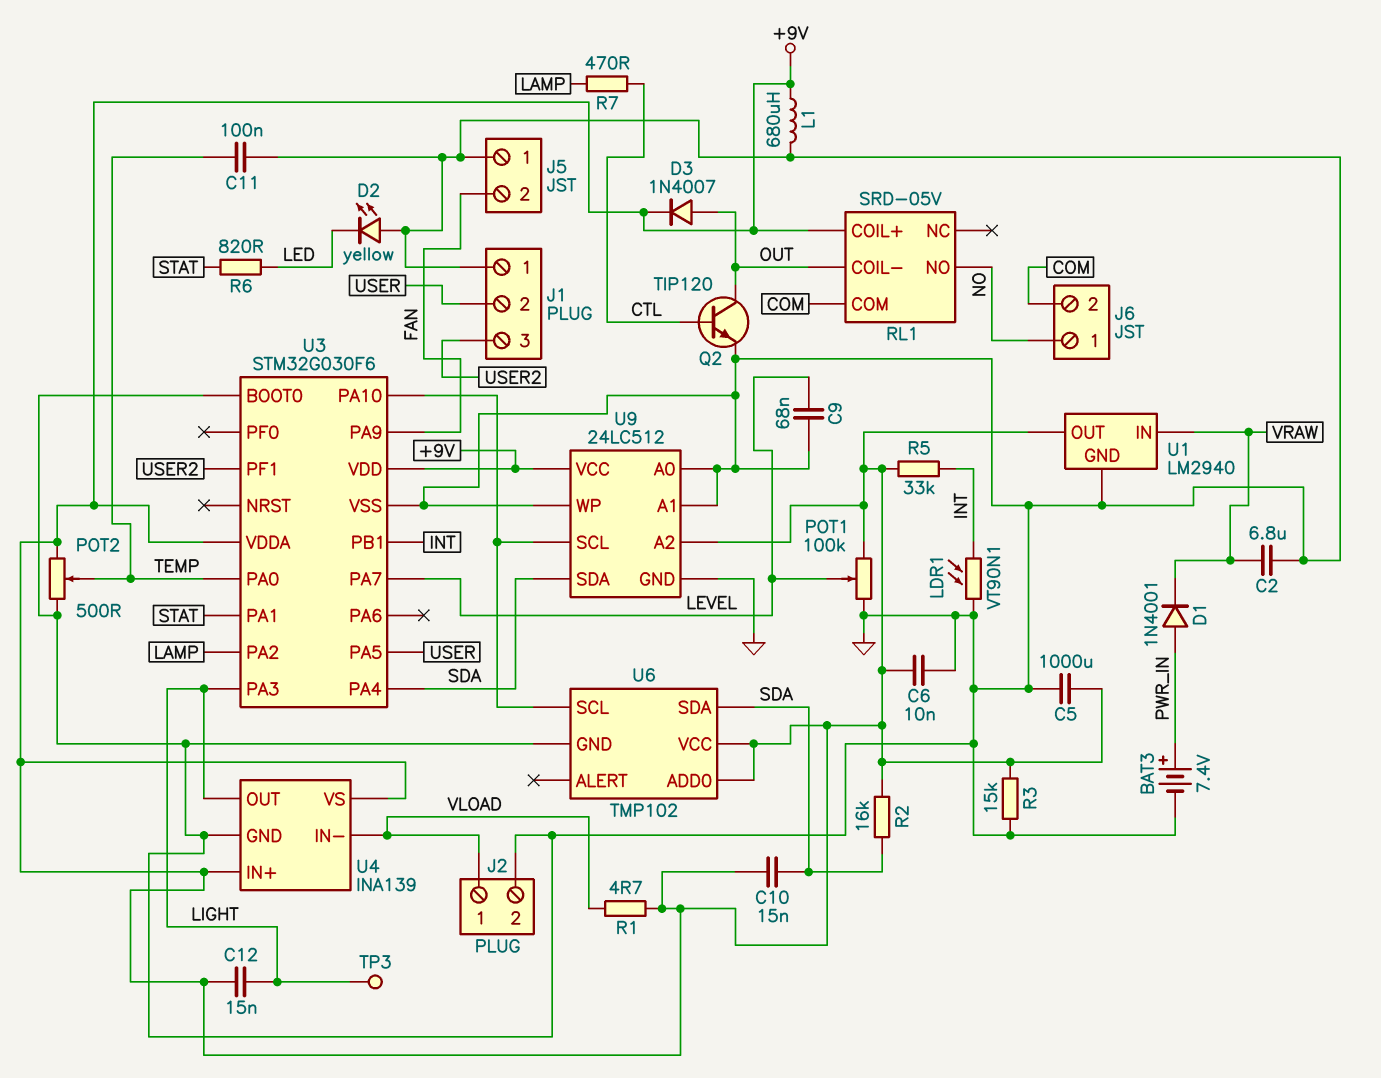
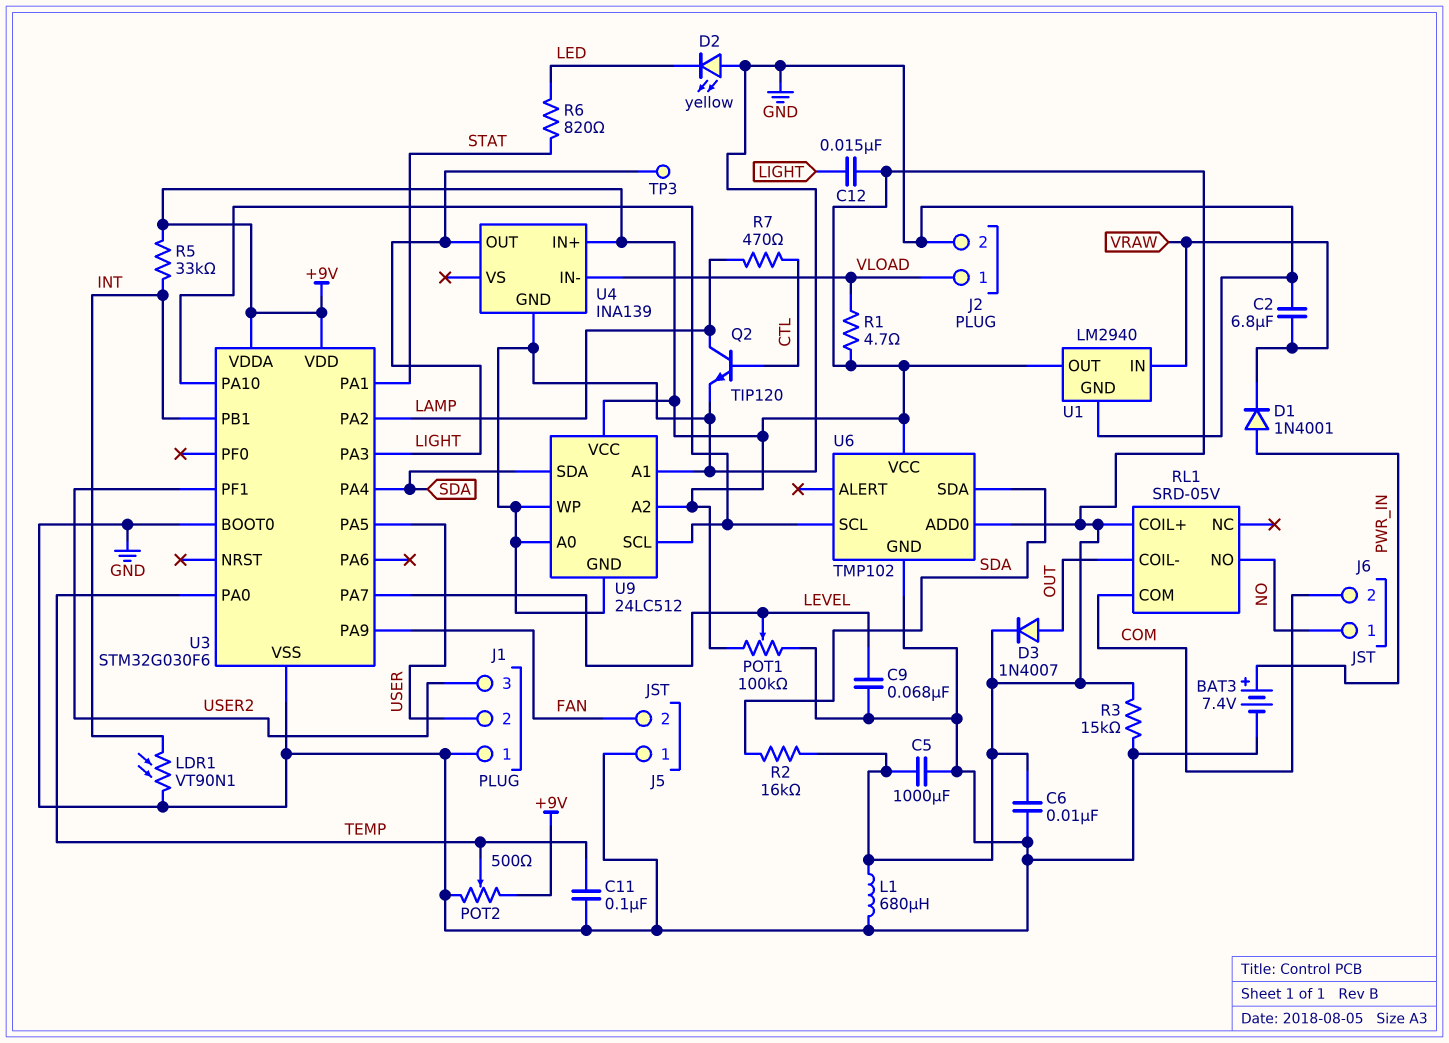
C10: 15nF (+9V, SDA) -> none
Q2: NPN TIP120 (B CTL, C OUT, E GND) -> NPN TIP120 (B CTL, C LAMP, E GND)
U4 pin VS: +9V -> none

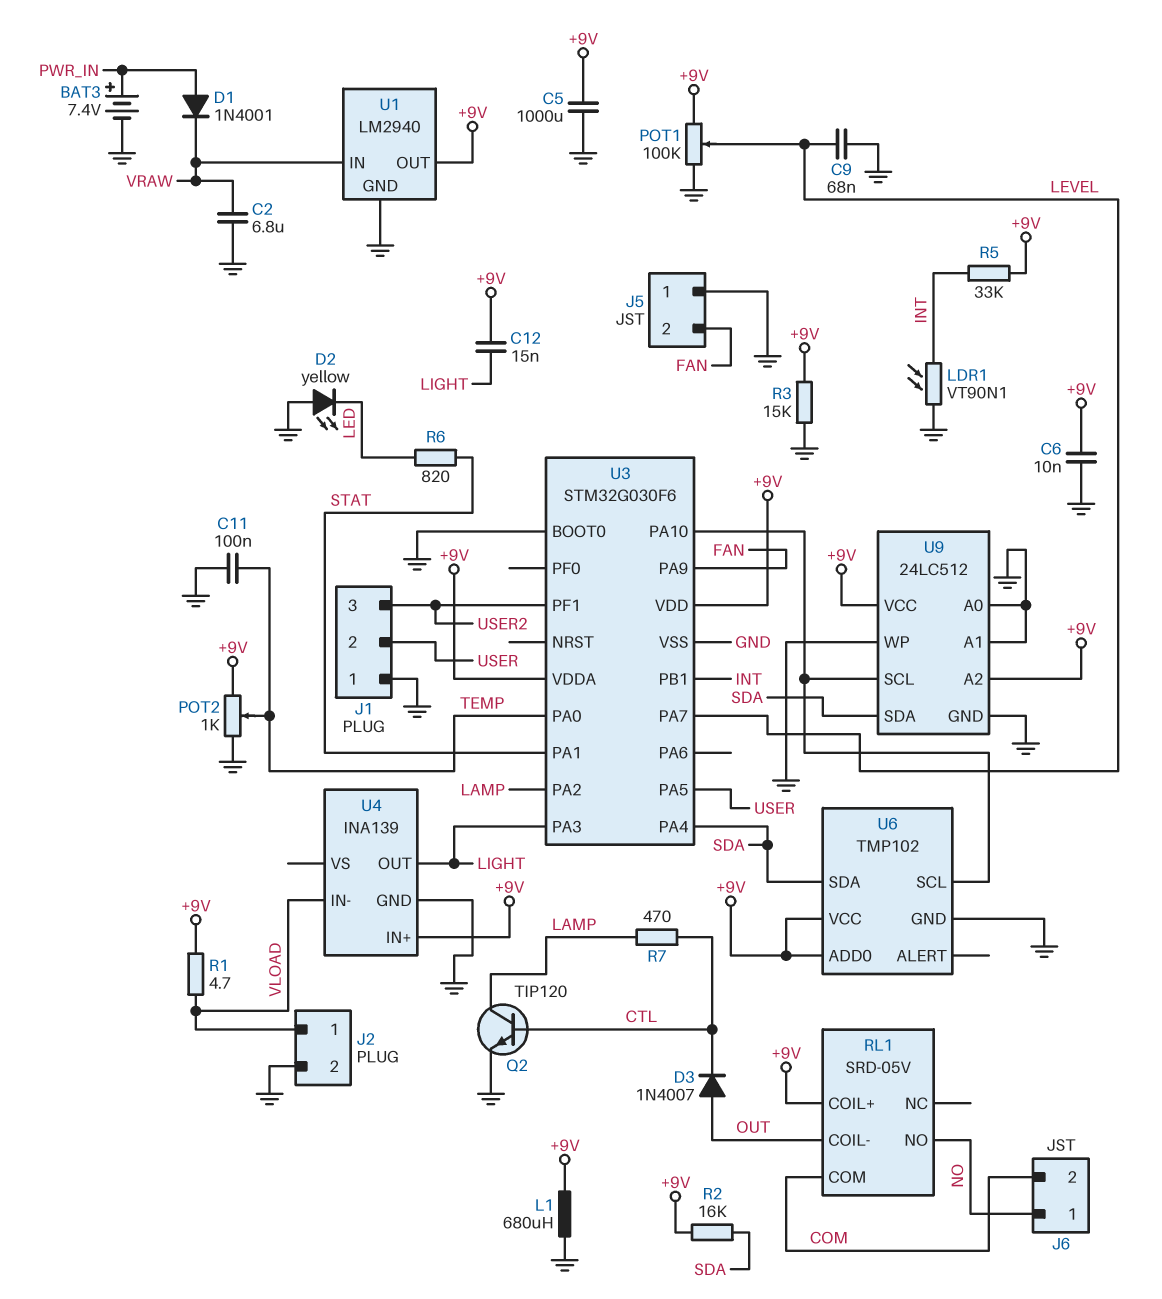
D3: diode 1N4007 (A OUT, K +9V) -> diode 1N4007 (A OUT, K CTL)
POT2: 500 (+9V, GND, wiper TEMP) -> 1k (+9V, GND, wiper TEMP)
TP3: test point (LIGHT) -> none

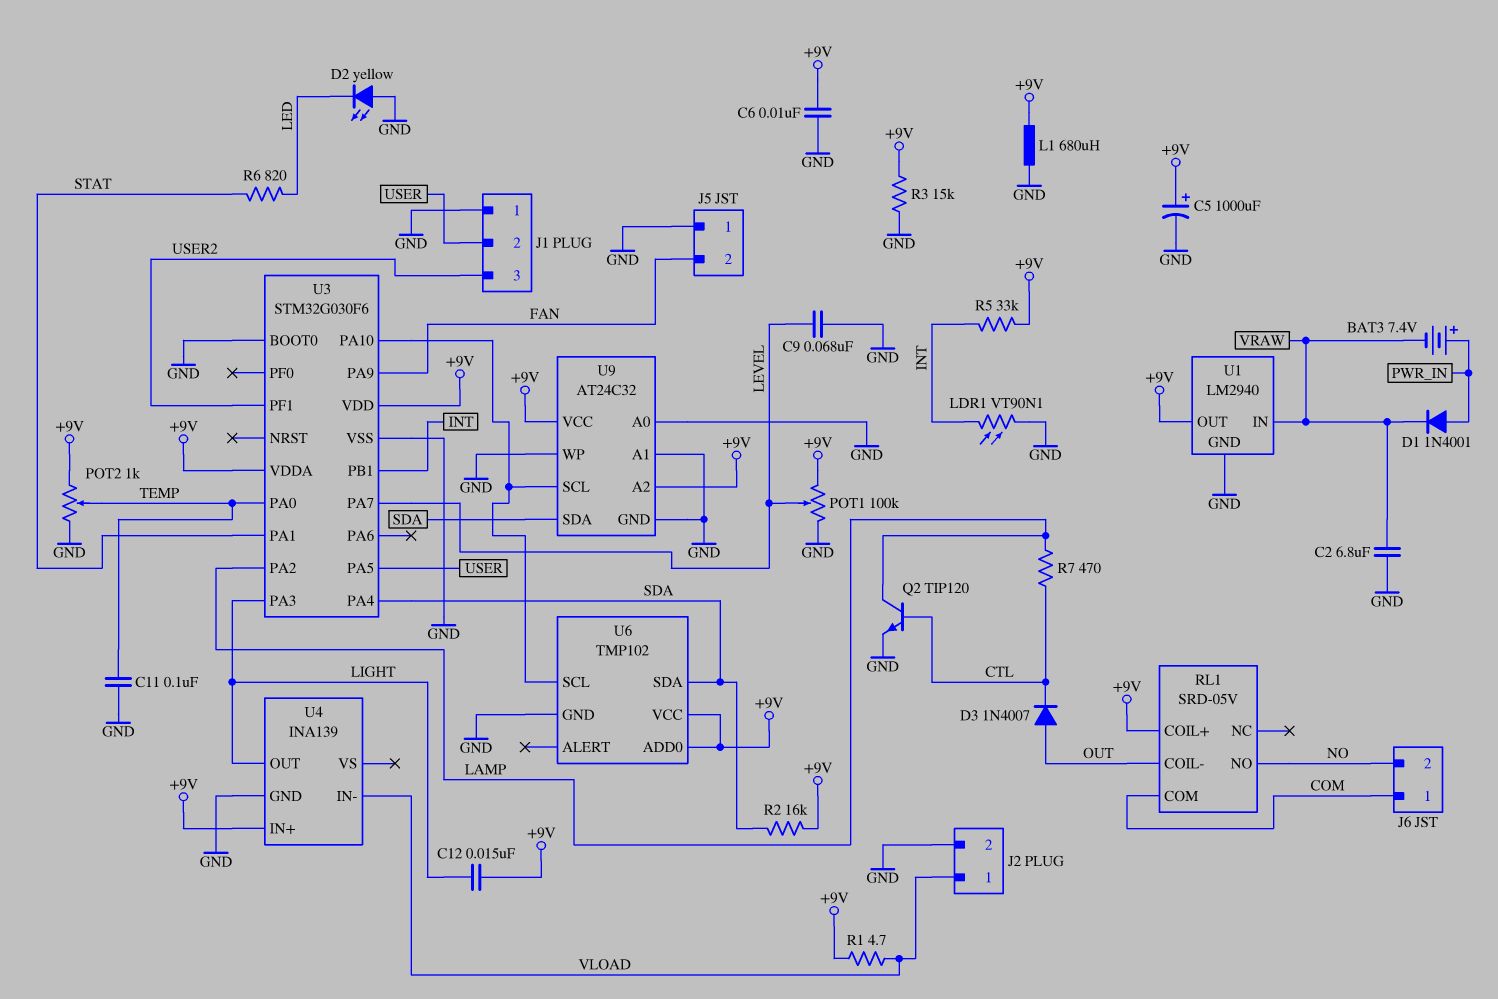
BAT3: 7.4V (plus PWR_IN, minus GND) -> 7.4V (plus PWR_IN, minus VRAW)
C5: 1000uF (+9V, GND) -> 1000uF (plus +9V, minus GND)
J6 pin 1: NO -> COM
J6 pin 2: COM -> NO
U9: 24LC512 -> AT24C32

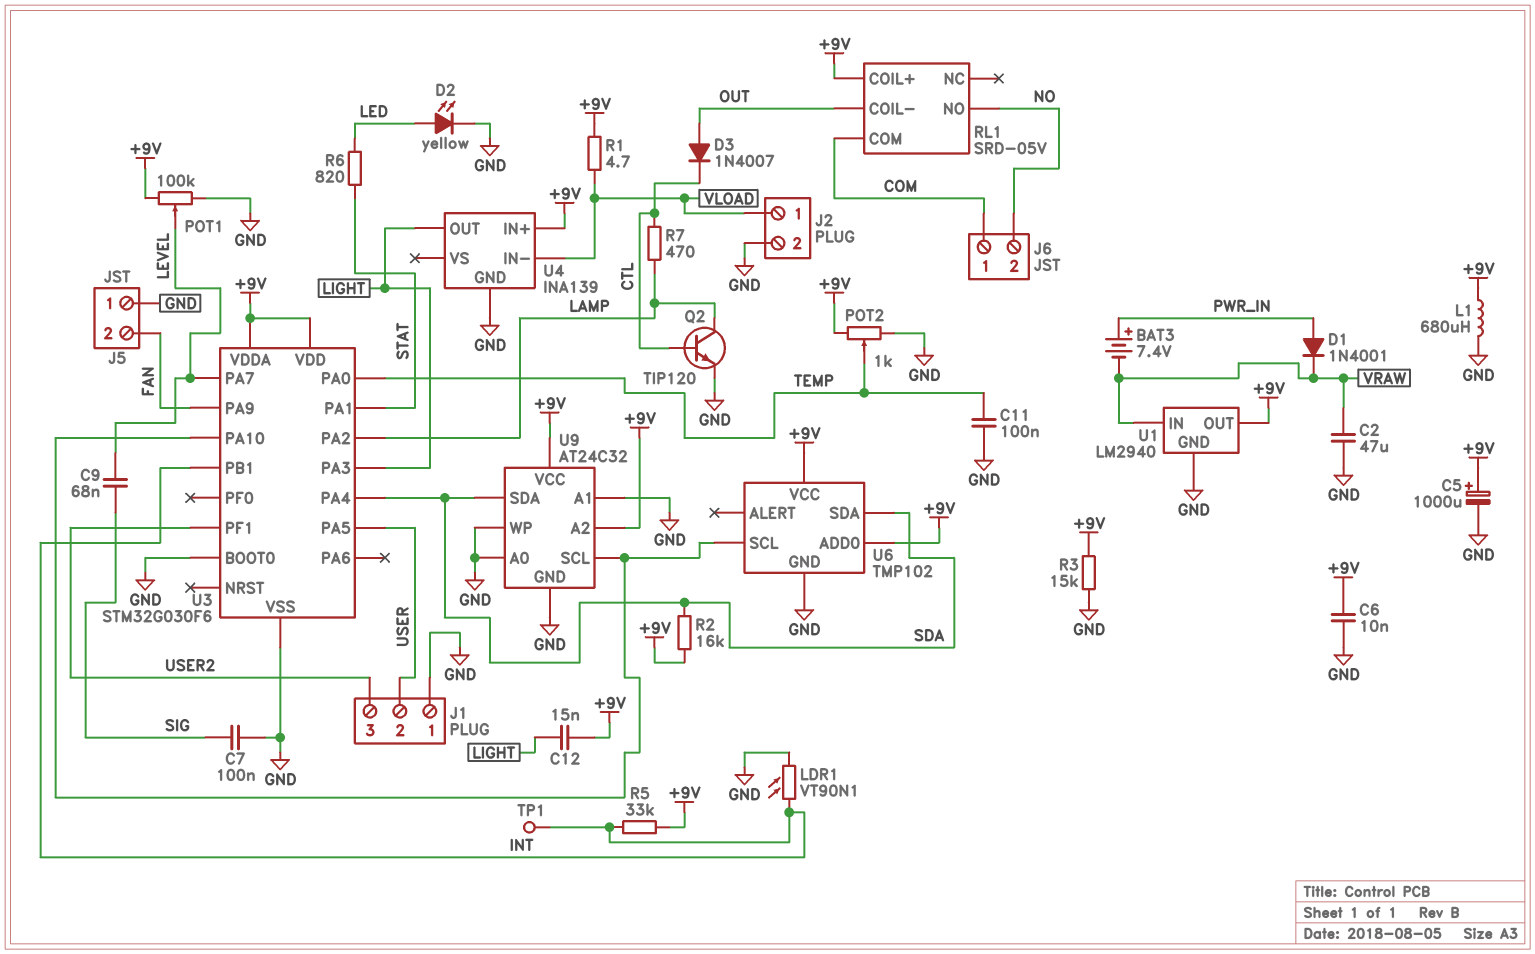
C2: 6.8uF (GND, VRAW) -> 47uF (GND, VRAW)
C7: none -> 100nF (GND, SIG)
C9: 68nF (GND, LEVEL) -> 68nF (LEVEL, SIG)
D2: LED yellow (A GND, K LED) -> LED yellow (A LED, K GND)
TP1: none -> test point (INT)

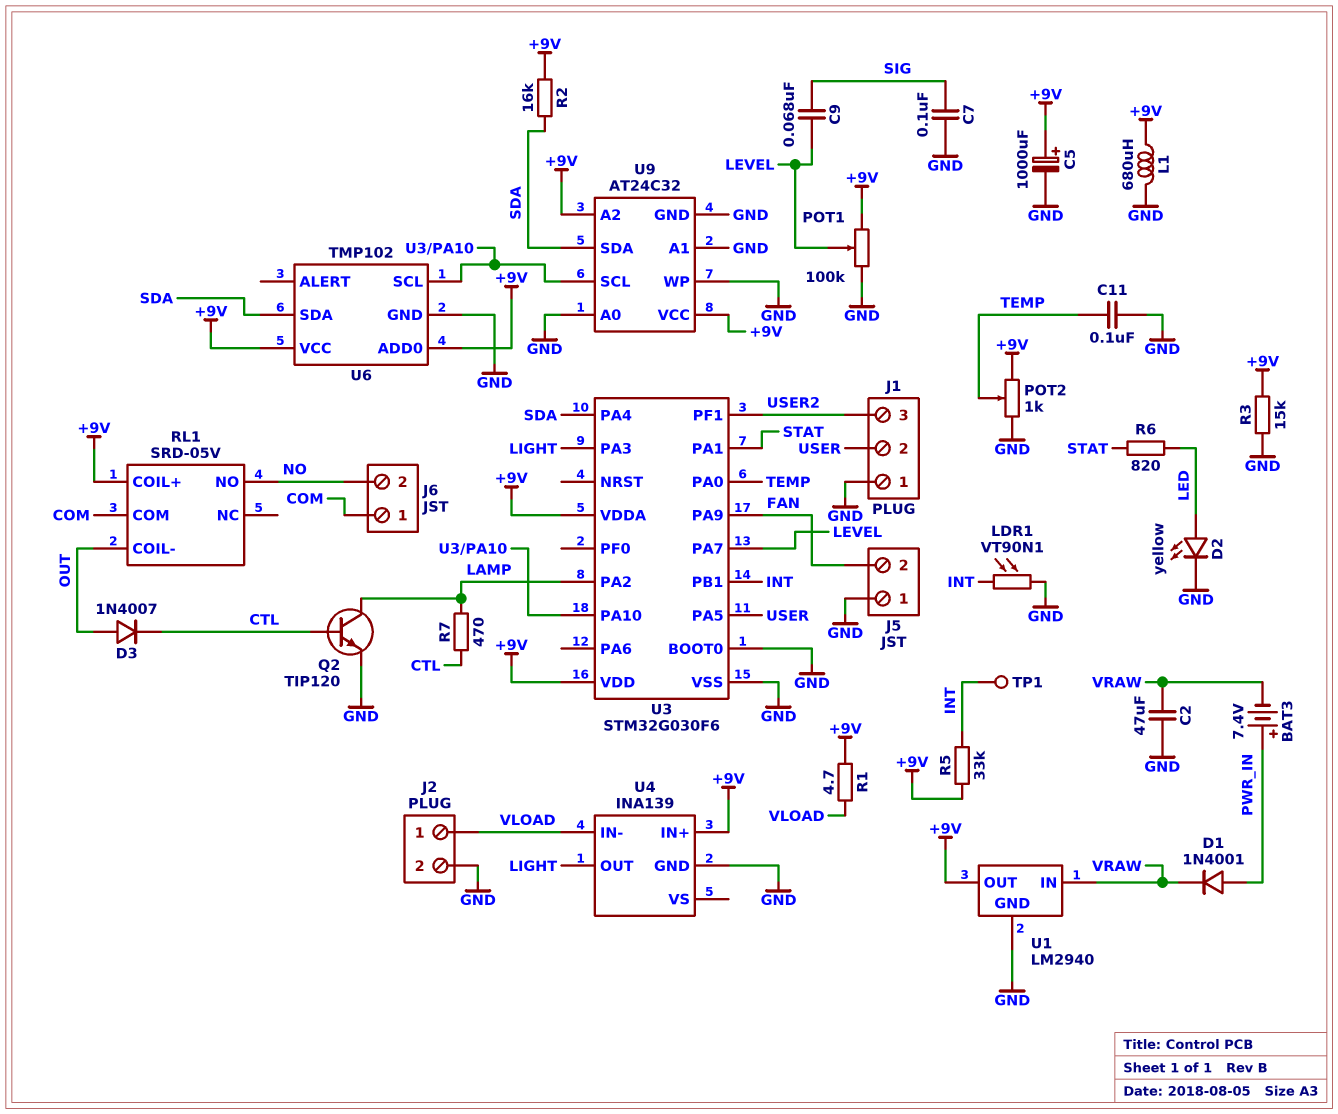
C6: 10nF (+9V, GND) -> none
C12: 15nF (+9V, LIGHT) -> none

